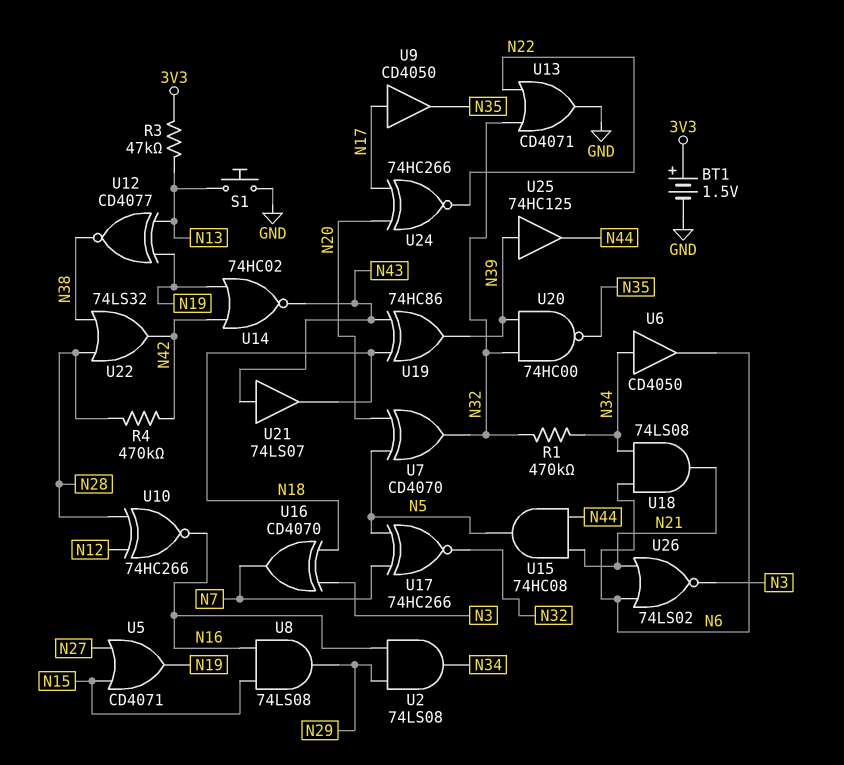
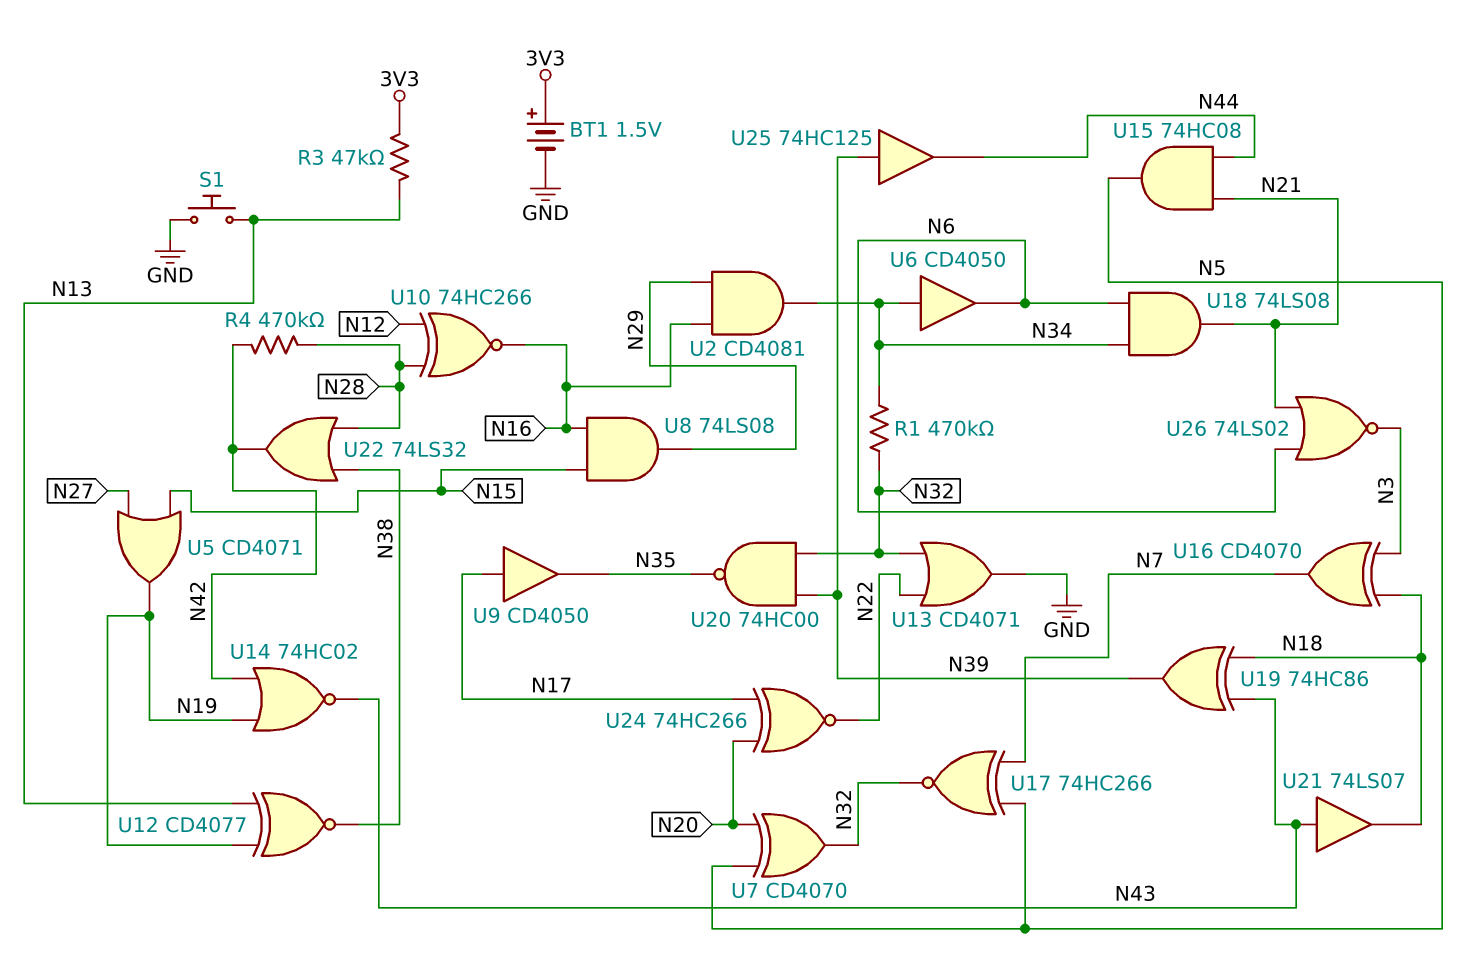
U2: AND 74LS08 (in N16, in N29, out N34) -> AND CD4081 (in N16, in N29, out N34)

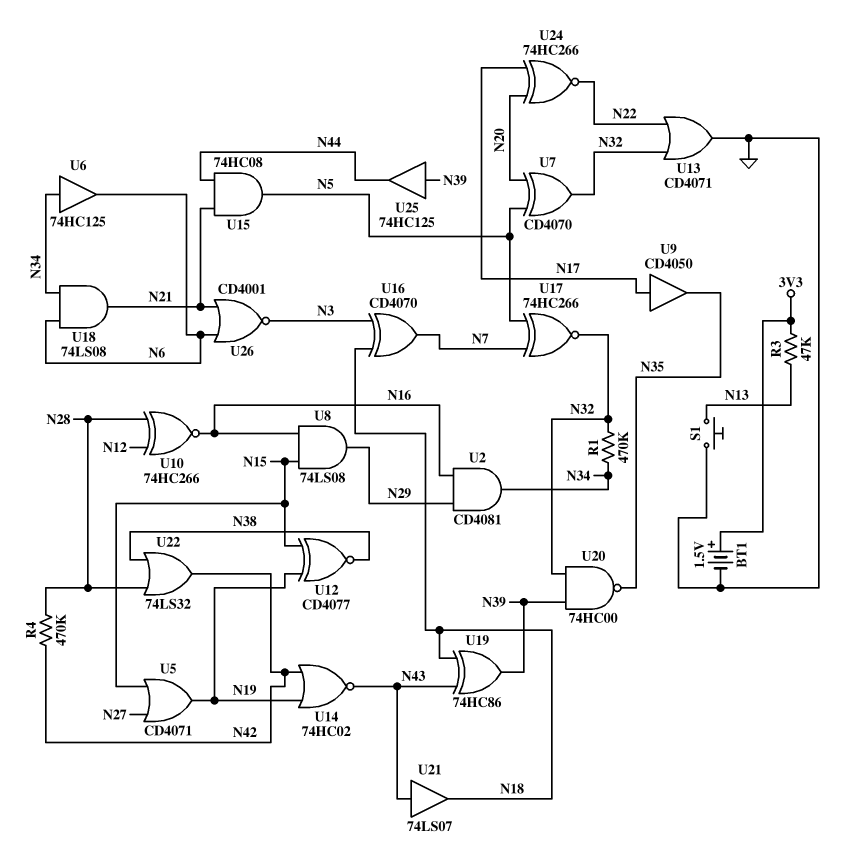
U6: buffer CD4050 (in N34, out N6) -> buffer 74HC125 (in N34, out N6)
U12: XNOR CD4077 (in N13, in N19, out N38) -> XNOR CD4077 (in N15, in N19, out N38)
U26: NOR 74LS02 (in N6, in N21, out N3) -> NOR CD4001 (in N6, in N21, out N3)

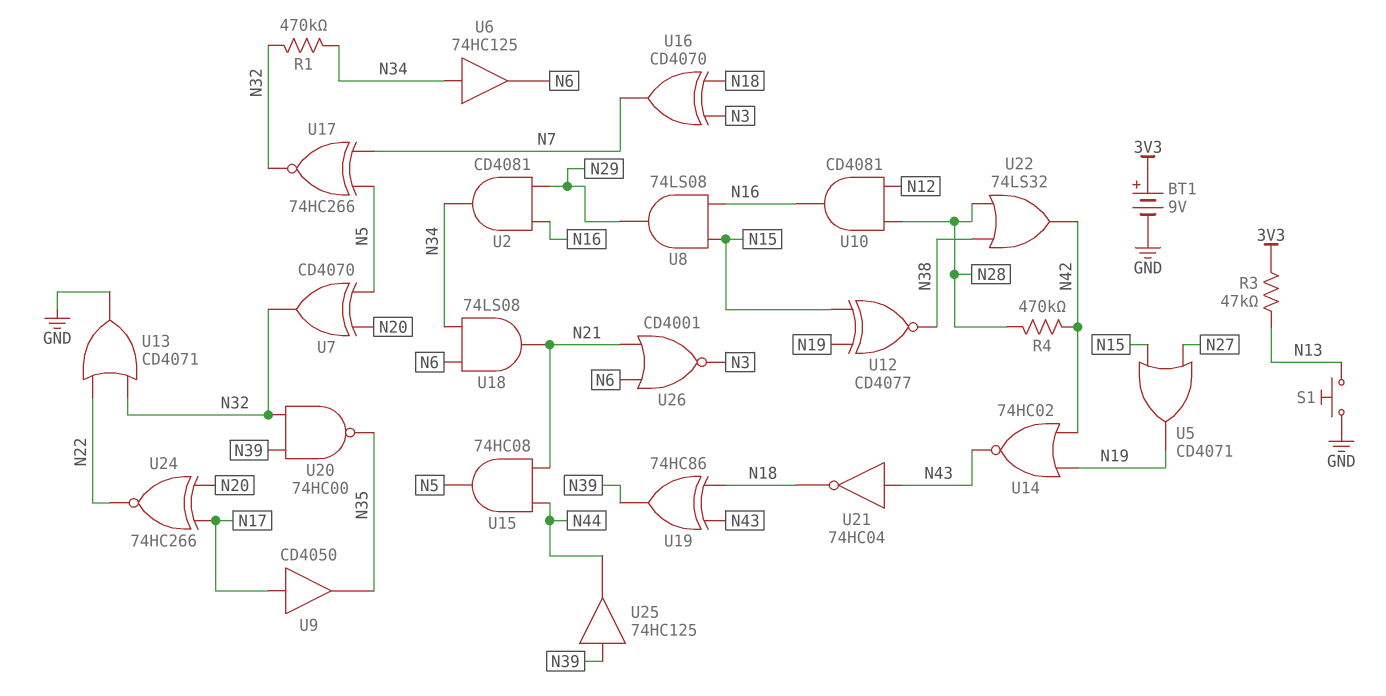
BT1: 1.5V (plus 3V3, minus GND) -> 9V (plus 3V3, minus GND)
U10: XNOR 74HC266 (in N12, in N28, out N16) -> AND CD4081 (in N12, in N28, out N16)
U21: buffer 74LS07 (in N43, out N18) -> NOT 74HC04 (in N43, out N18)

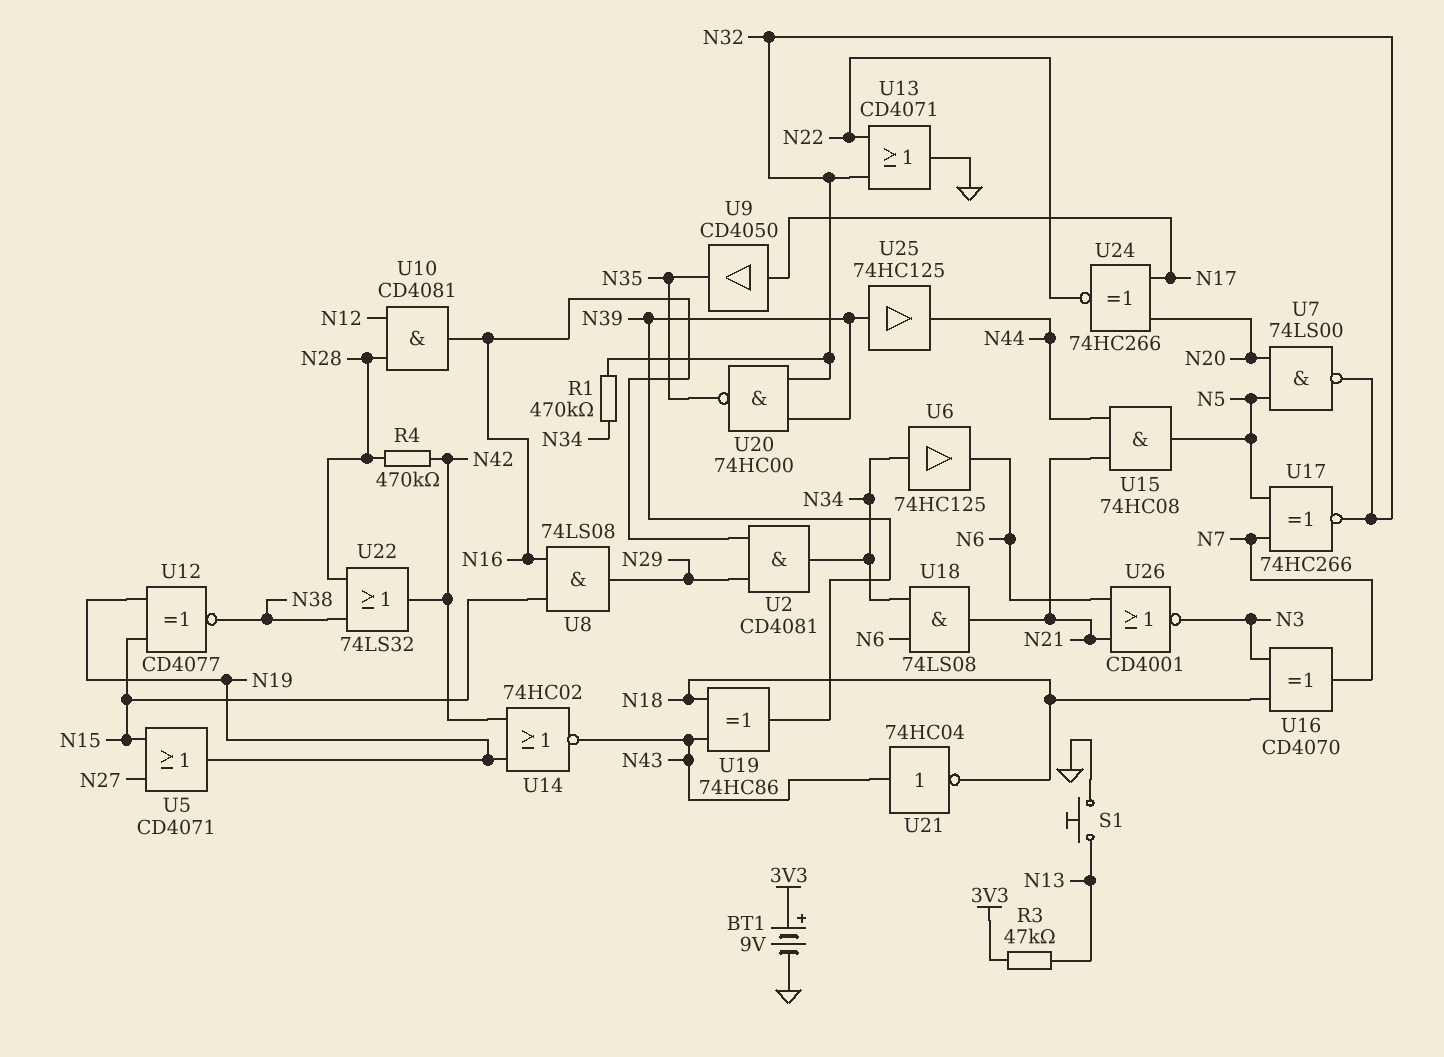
U7: XOR CD4070 (in N5, in N20, out N32) -> NAND 74LS00 (in N5, in N20, out N32)

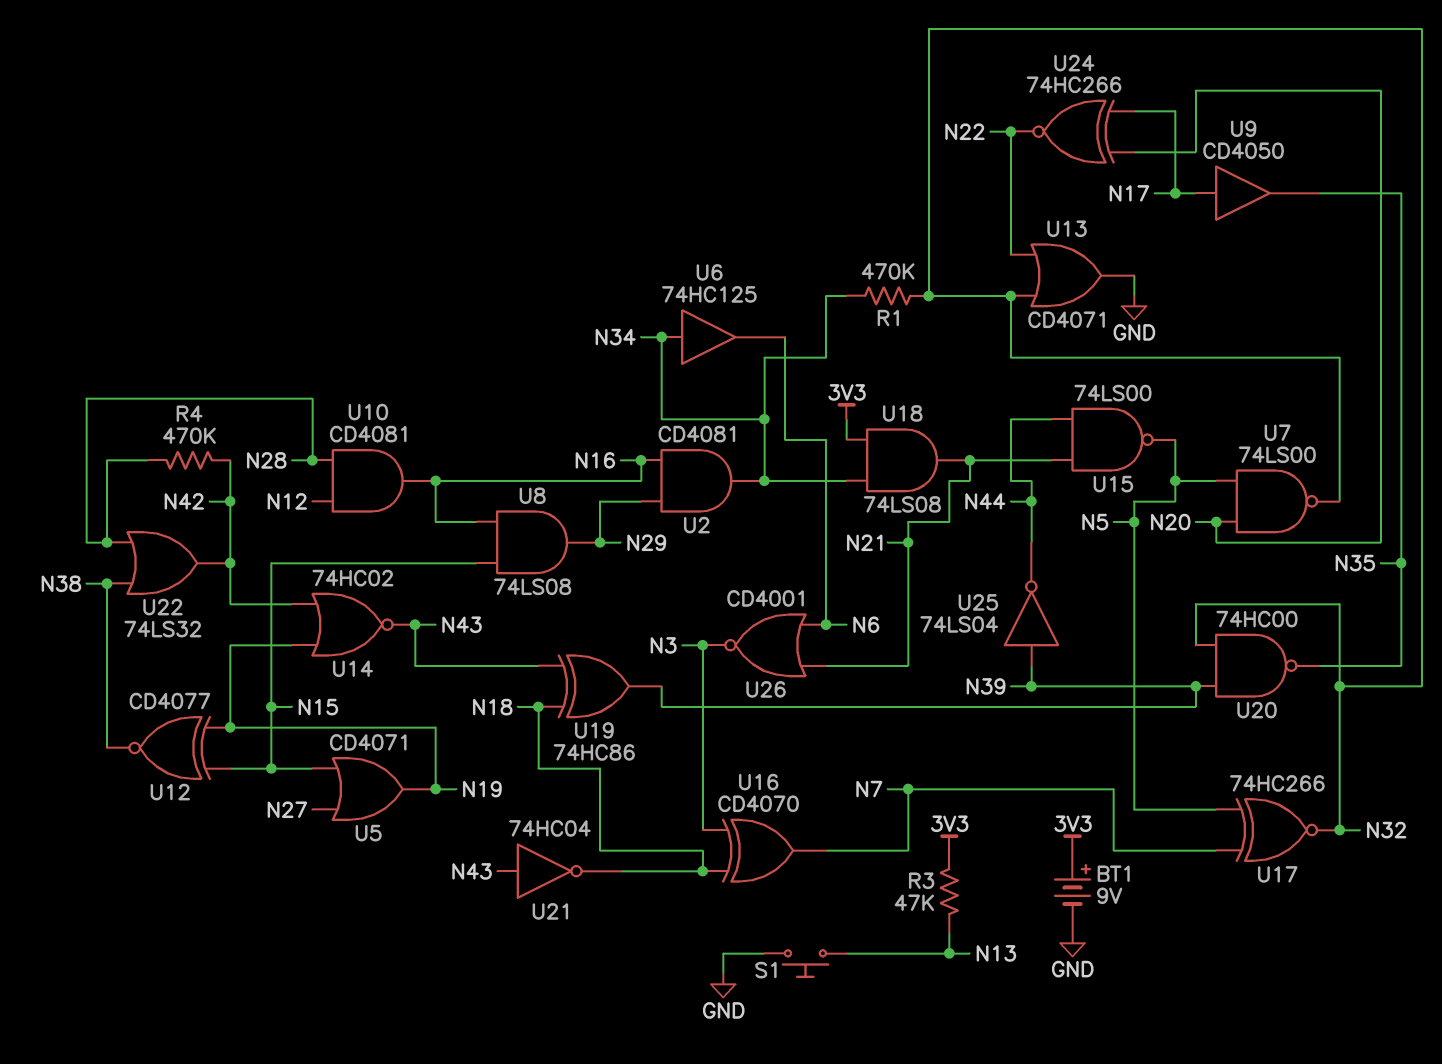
U15: AND 74HC08 (in N21, in N44, out N5) -> NAND 74LS00 (in N21, in N44, out N5)
U18: AND 74LS08 (in N6, in N34, out N21) -> AND 74LS08 (in 3V3, in N34, out N21)
U25: buffer 74HC125 (in N39, out N44) -> NOT 74LS04 (in N39, out N44)

